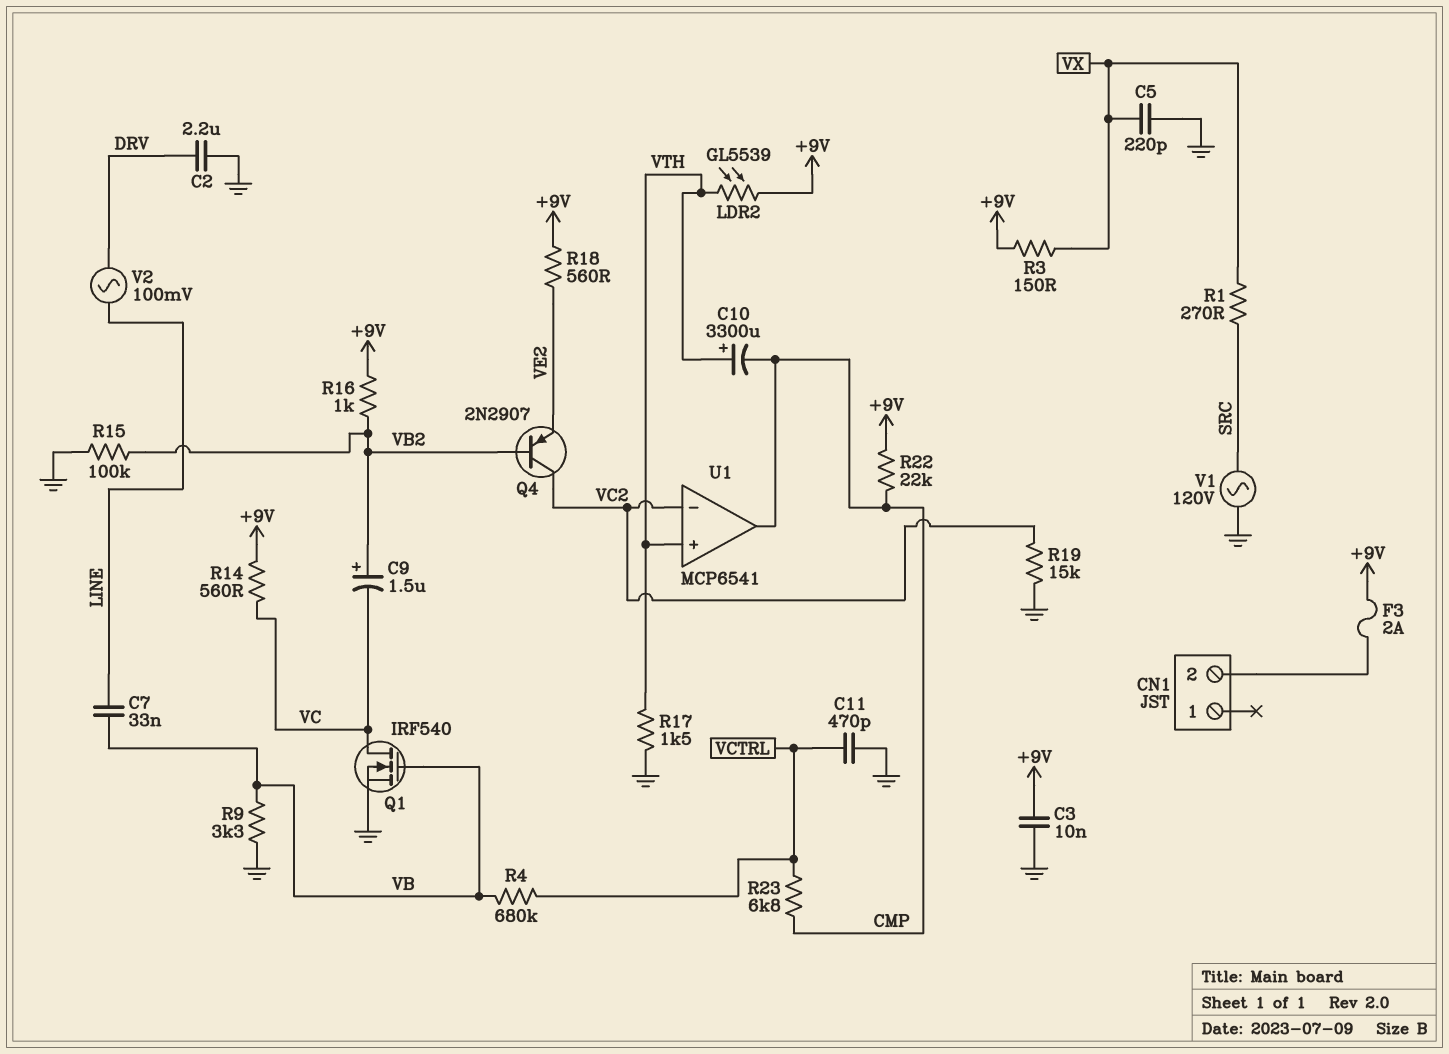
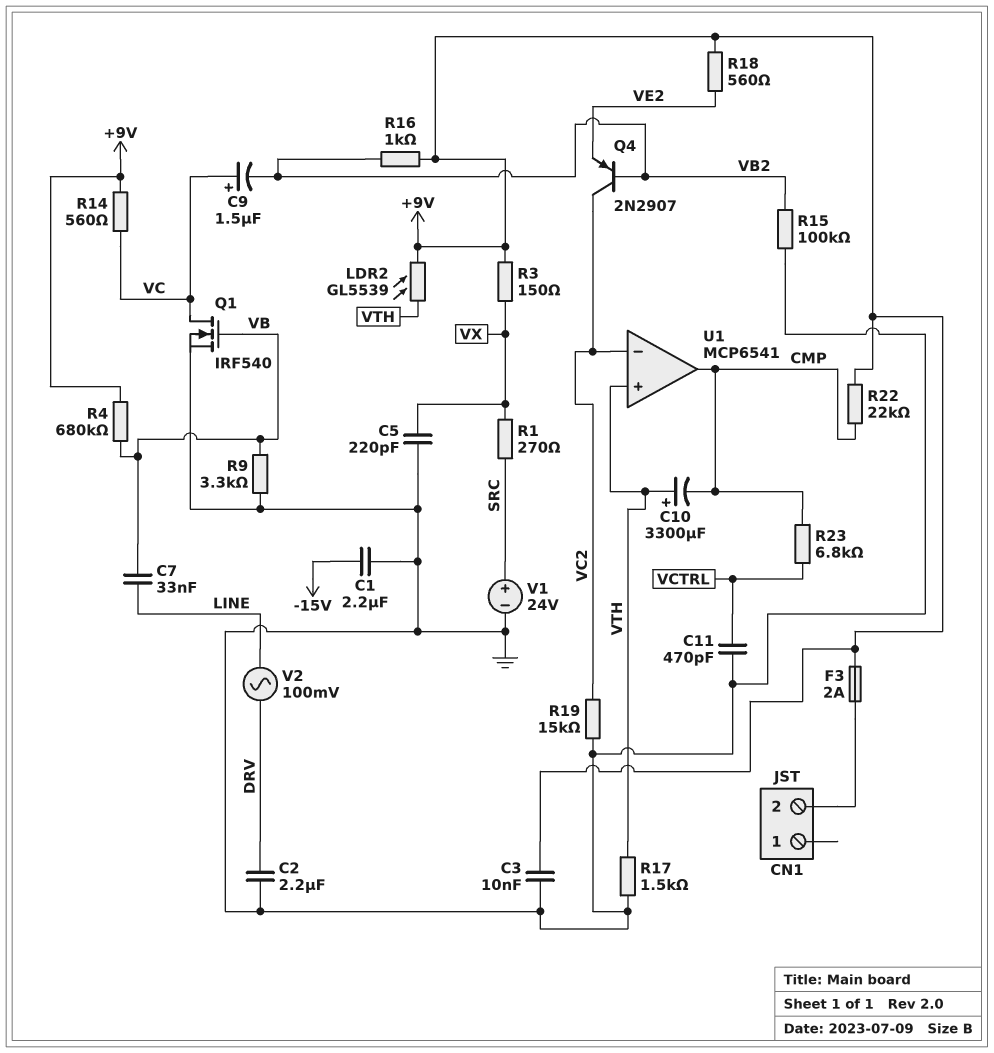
C1: none -> 2.2uF (-15V, GND)
C9: 1.5uF (plus VB2, minus VC) -> 1.5uF (plus VC, minus VB2)
R4: 680k (VB, VCTRL) -> 680k (+9V, VB)
V1: AC 120V (GND, SRC) -> 24V (plus SRC, minus GND)

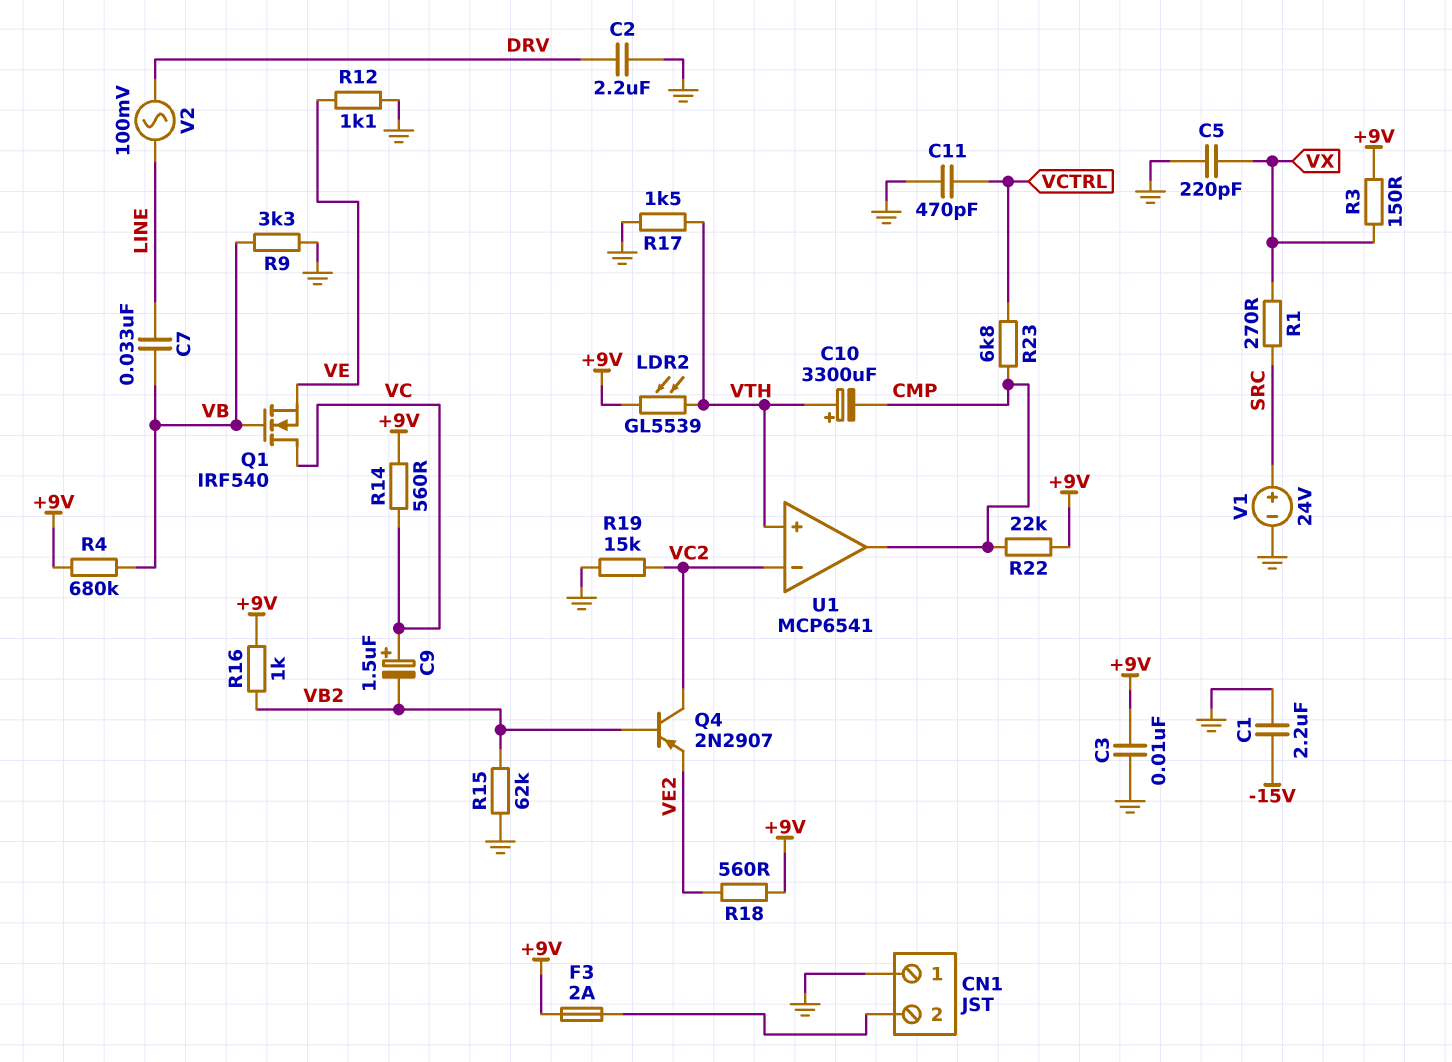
CN1 pin 1: none -> GND
Q1: NMOS IRF540 (G VB, D VC, S GND) -> NMOS IRF540 (G VB, D VC, S VE)
R12: none -> 1.1k (GND, VE)
R15: 100k (GND, VB2) -> 62k (GND, VB2)

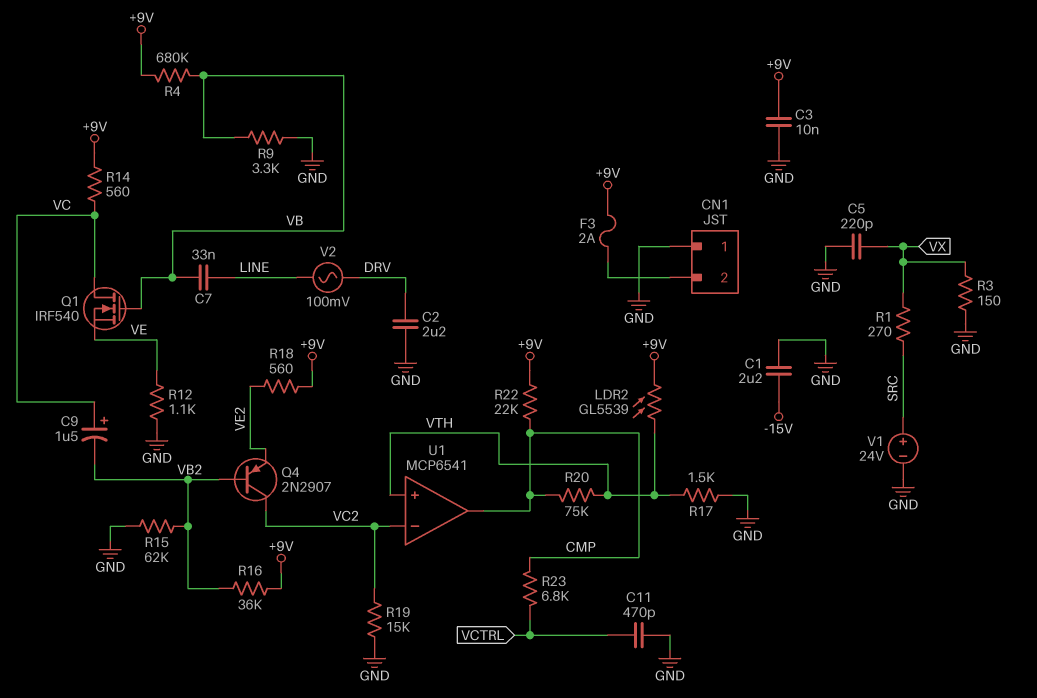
C10: 3300uF (plus VTH, minus CMP) -> none
R3: 150 (+9V, VX) -> 150 (GND, VX)
R16: 1k (+9V, VB2) -> 36k (+9V, VB2)
R20: none -> 75k (CMP, VTH)

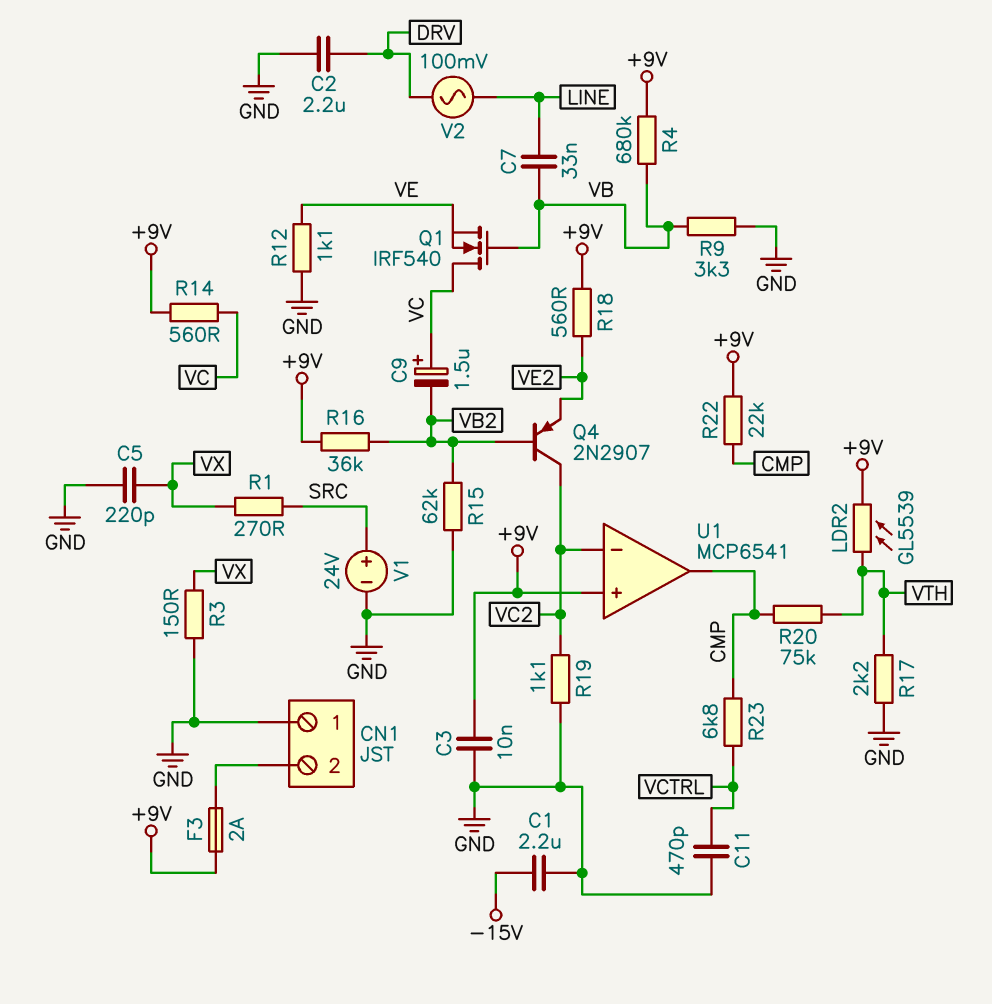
R17: 1.5k (GND, VTH) -> 2.2k (GND, VTH)
R19: 15k (GND, VC2) -> 1.1k (GND, VC2)
U1 pin in+: VTH -> +9V

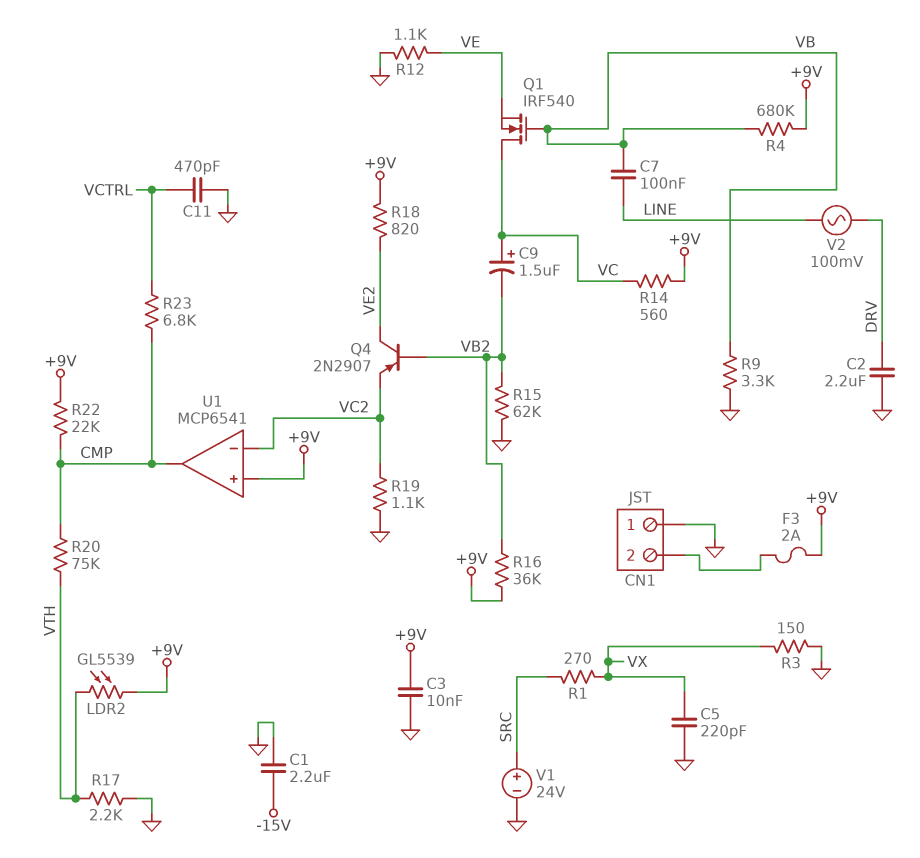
C7: 33nF (LINE, VB) -> 100nF (LINE, VB)
Q4: PNP 2N2907 (B VB2, C VC2, E VE2) -> PNP 2N2907 (B VB2, C VE2, E VC2)
R18: 560 (+9V, VE2) -> 820 (+9V, VE2)

